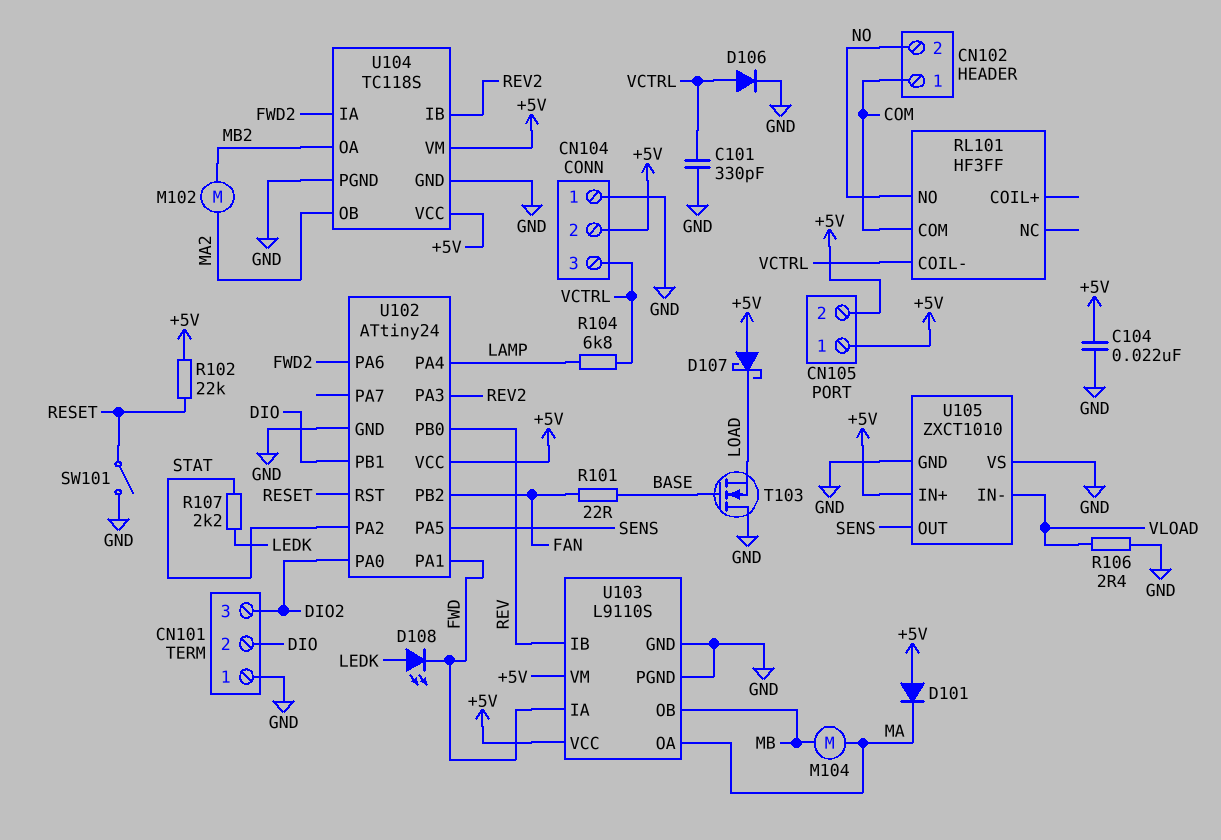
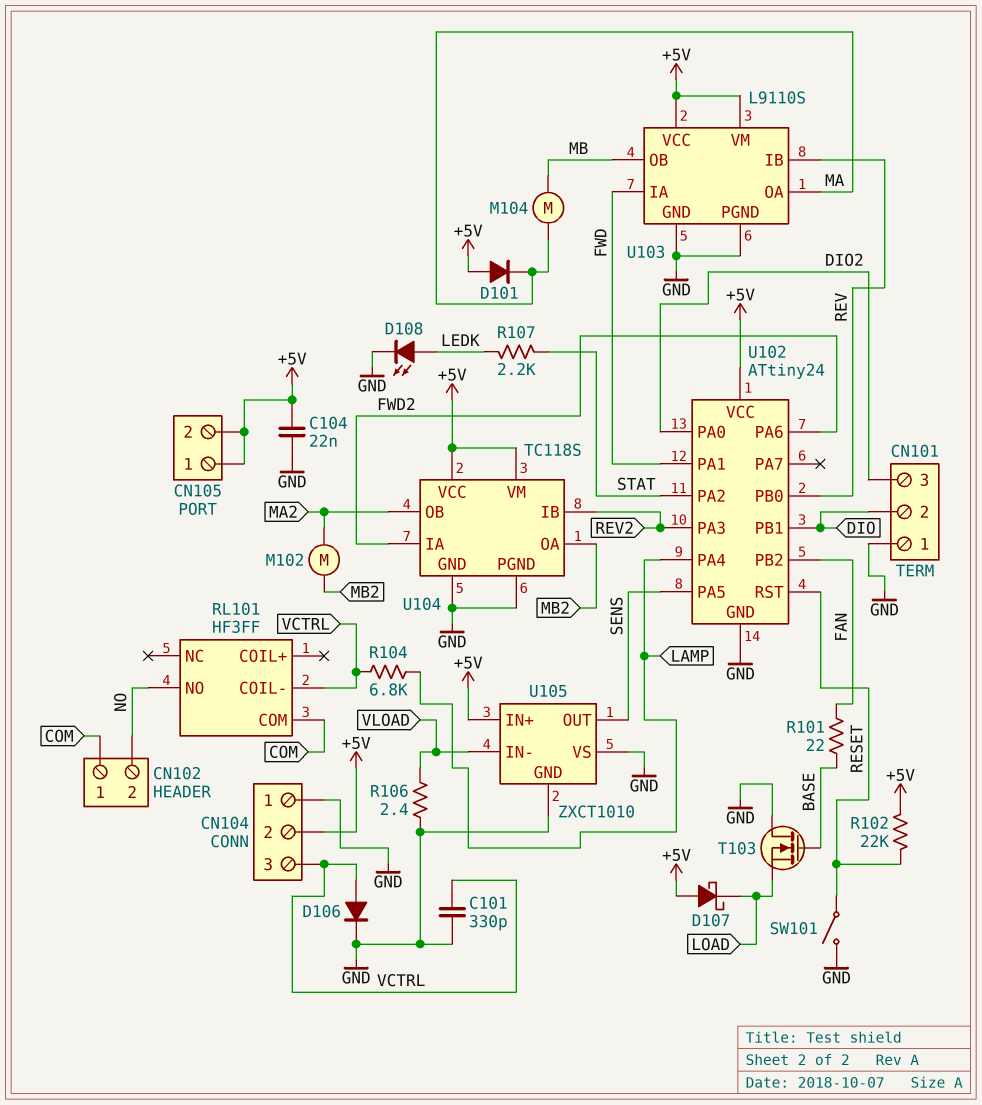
D108: LED (A LEDK, K FWD) -> LED (A LEDK, K GND)

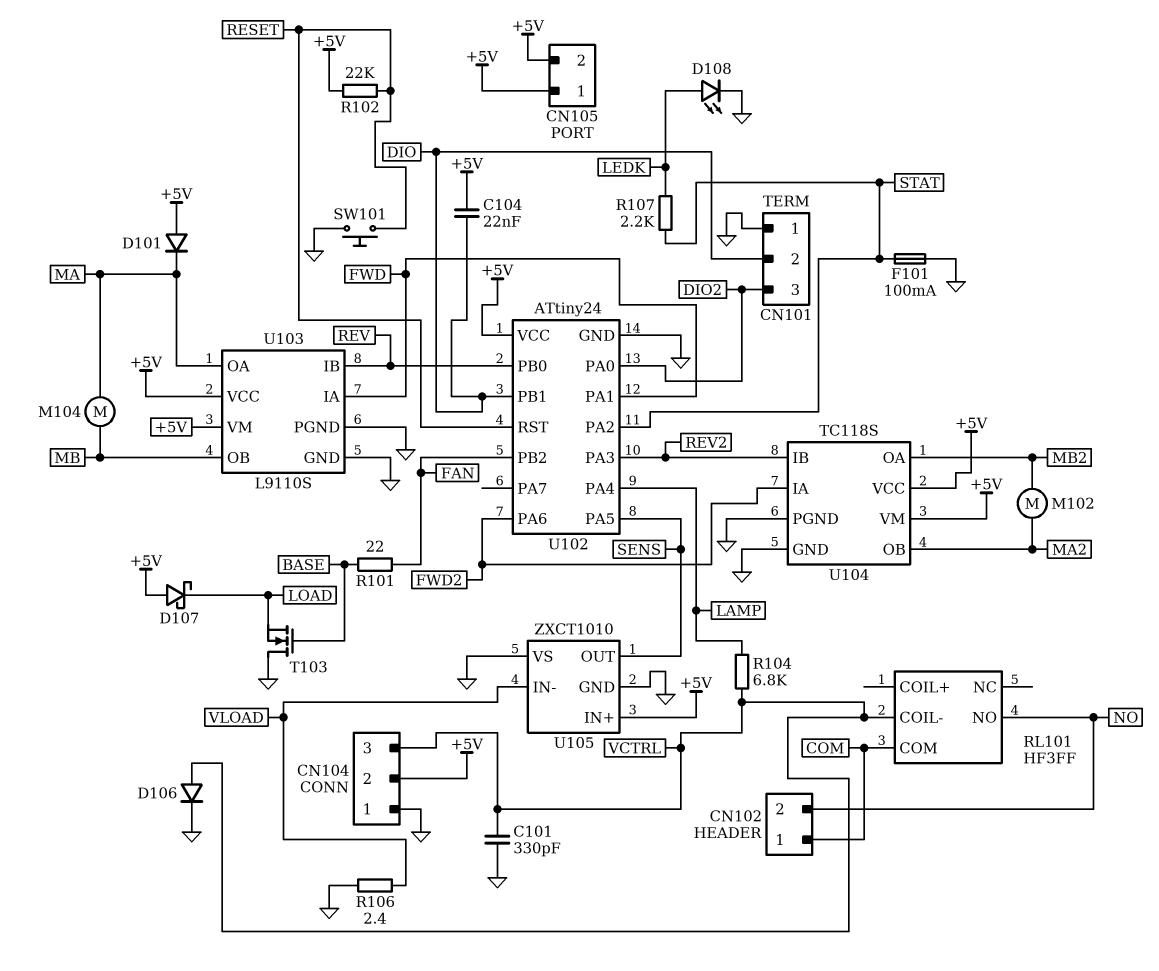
C104: 22nF (+5V, GND) -> 22nF (+5V, DIO)
F101: none -> 100mA (GND, STAT)
SW101: switch (GND, RESET) -> button (GND, RESET)

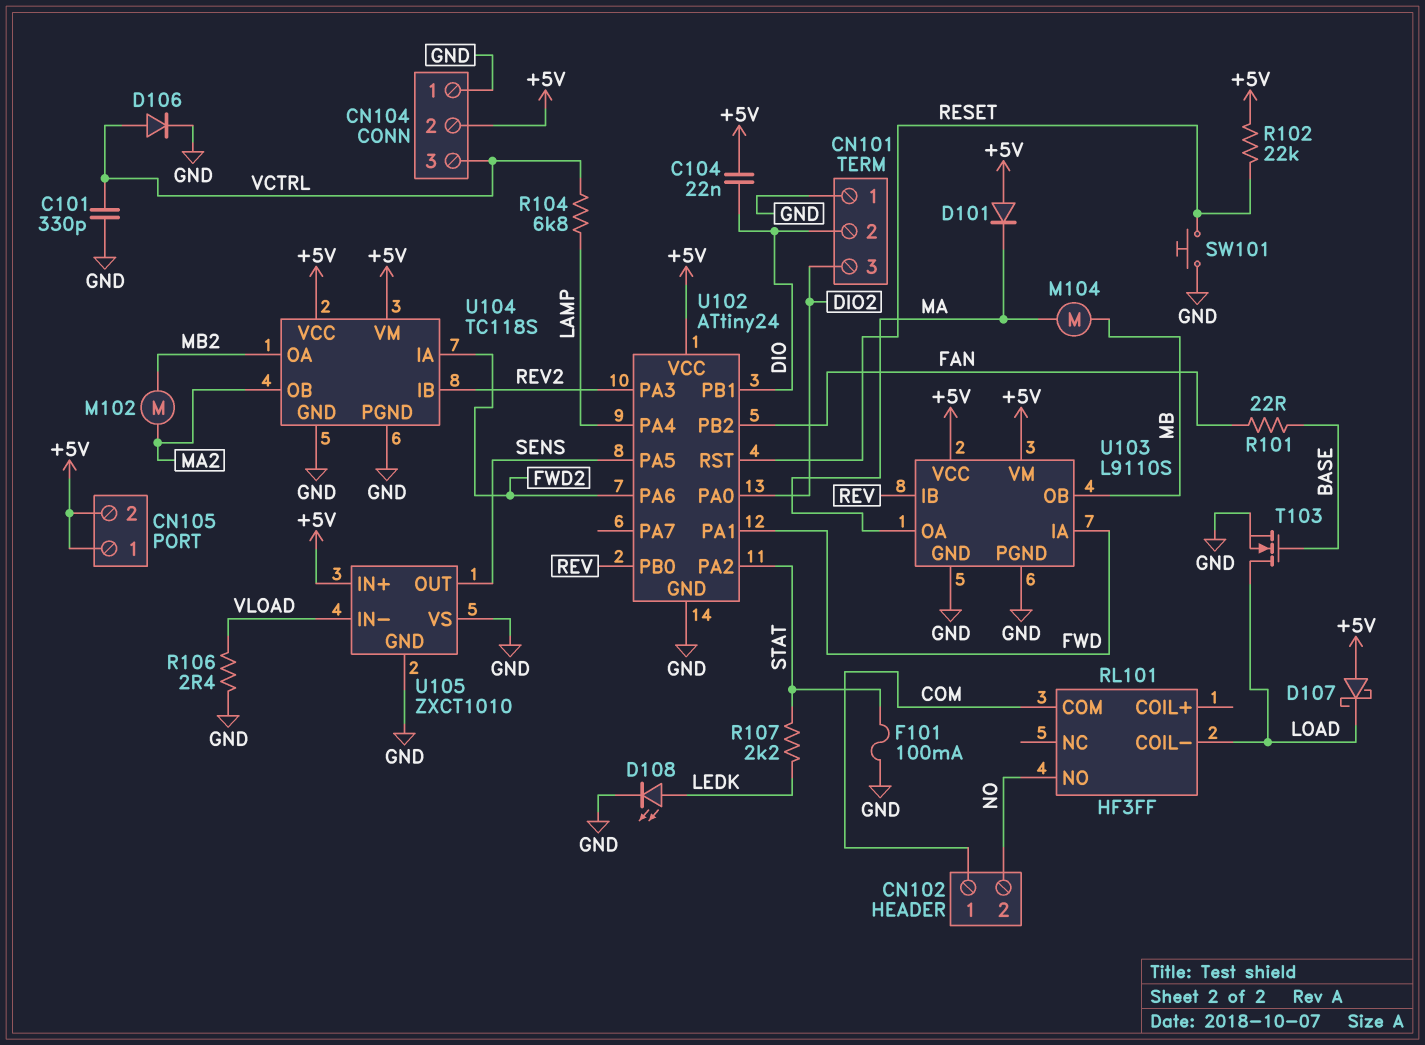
RL101 pin COIL-: VCTRL -> LOAD
T103: NMOS (G BASE, D GND, S LOAD) -> NMOS (G BASE, D LOAD, S GND)

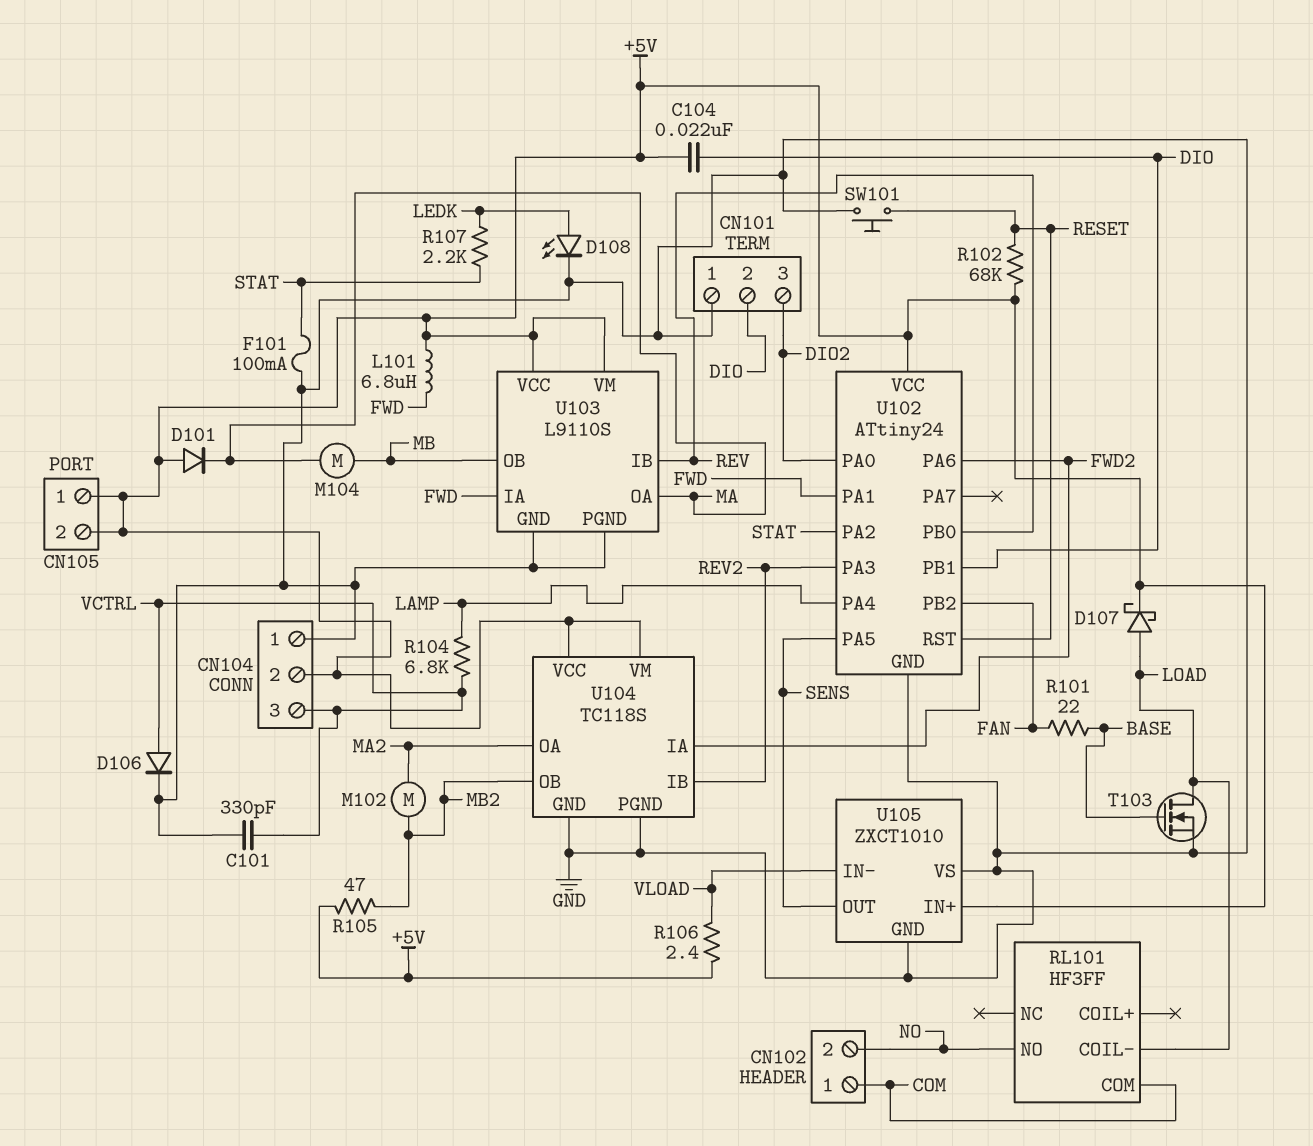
D107: schottky (A +5V, K LOAD) -> schottky (A LOAD, K +5V)
L101: none -> 6.8uH (+5V, FWD)
R102: 22k (+5V, RESET) -> 68k (+5V, RESET)
R105: none -> 47 (+5V, MB2)
R106: 2.4 (GND, VLOAD) -> 2.4 (+5V, VLOAD)
U104 pin OA: MB2 -> MA2
U104 pin OB: MA2 -> MB2

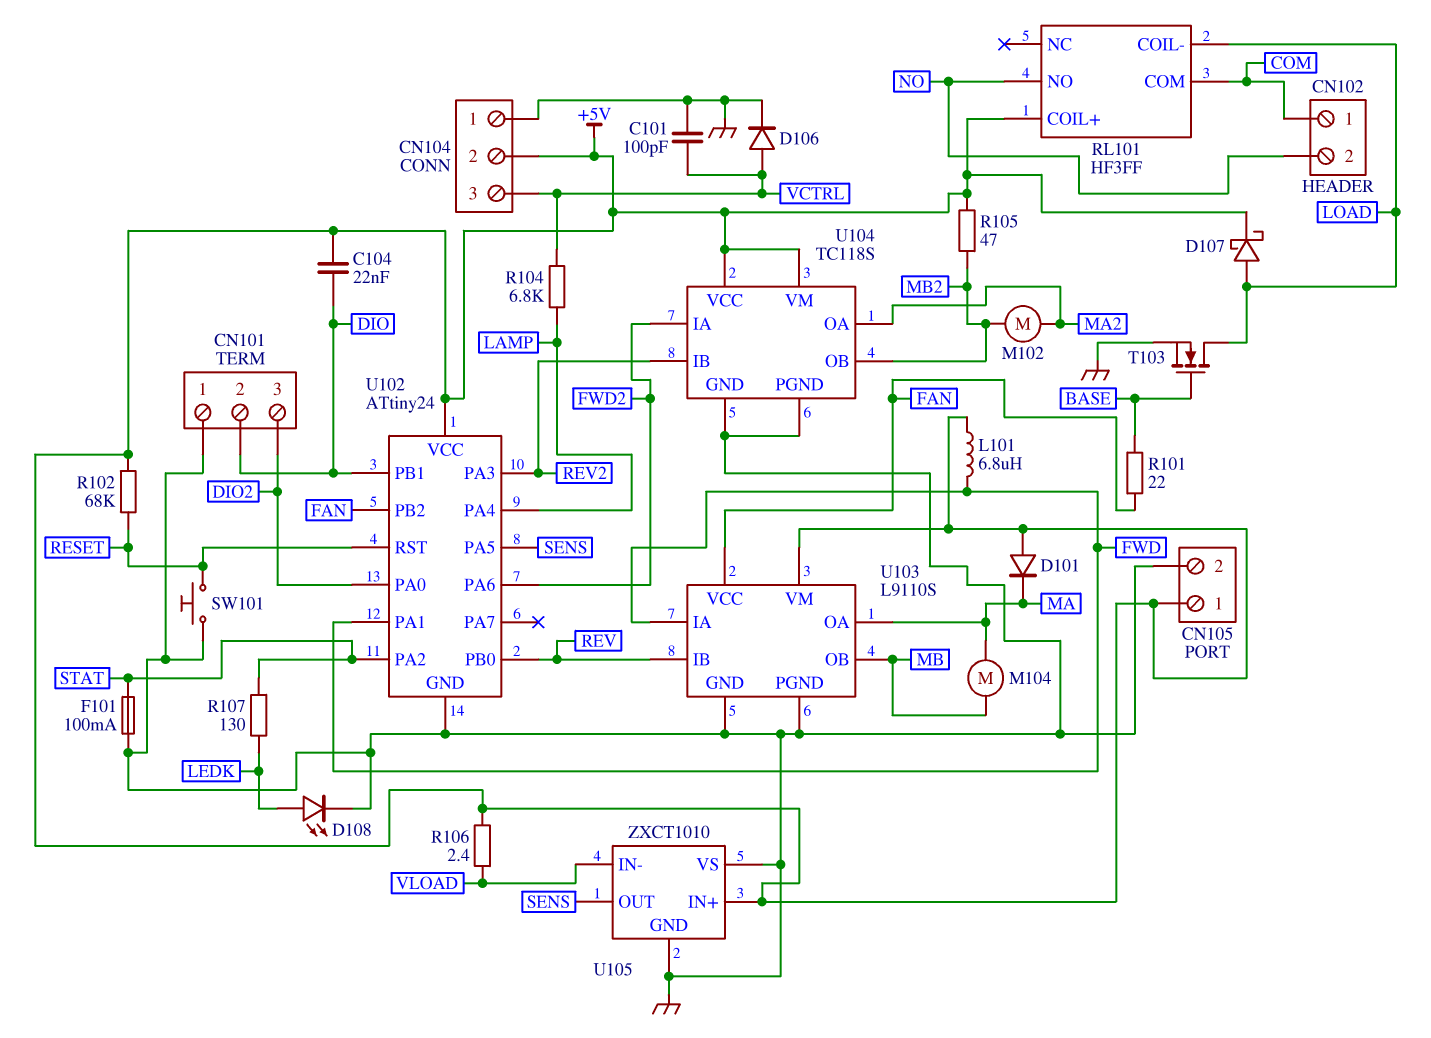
C101: 330pF (GND, VCTRL) -> 100pF (GND, VCTRL)
CN105 pin 2: +5V -> GND
R107: 2.2k (LEDK, STAT) -> 130 (LEDK, STAT)
RL101 pin COIL+: none -> +5V
U103 pin VCC: +5V -> FAN

